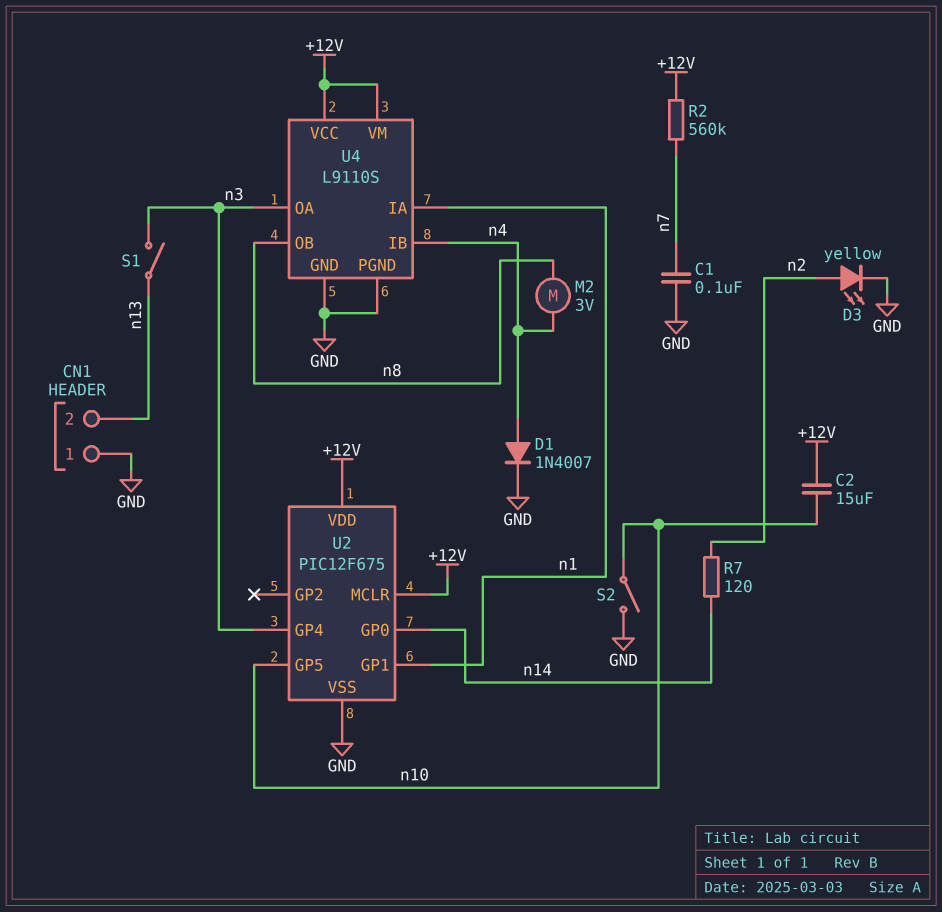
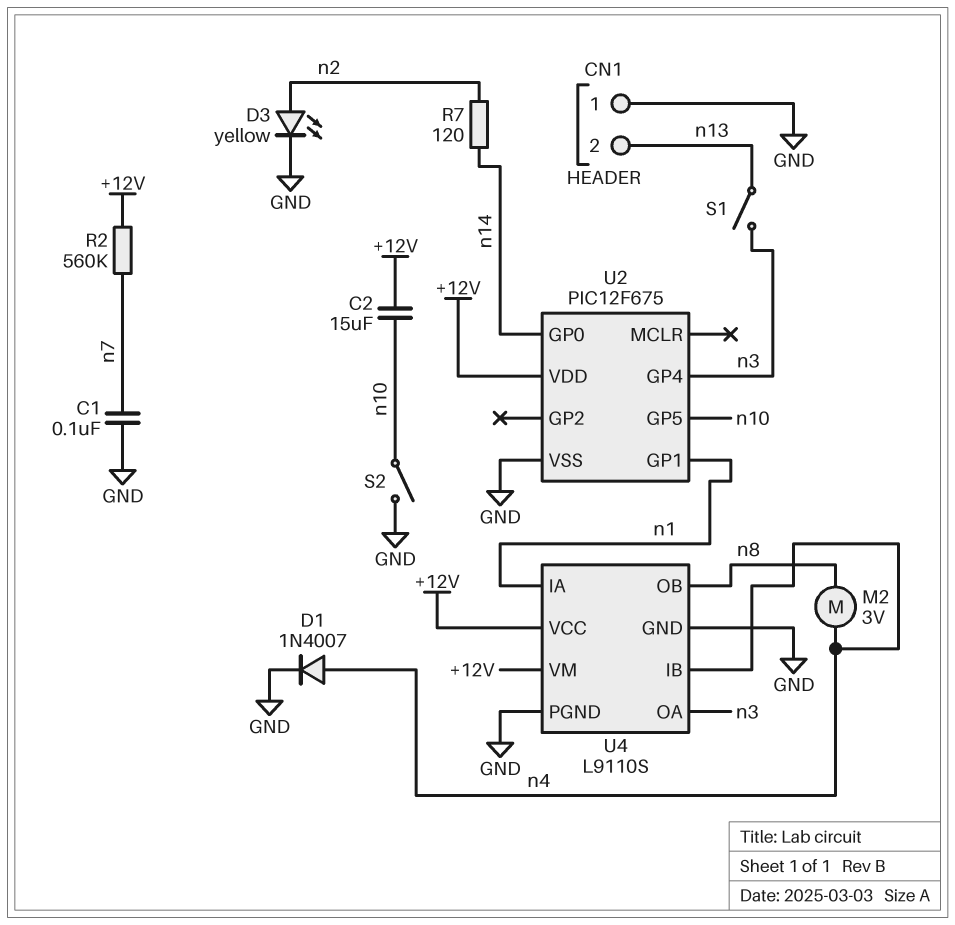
U2 pin MCLR: +12V -> none

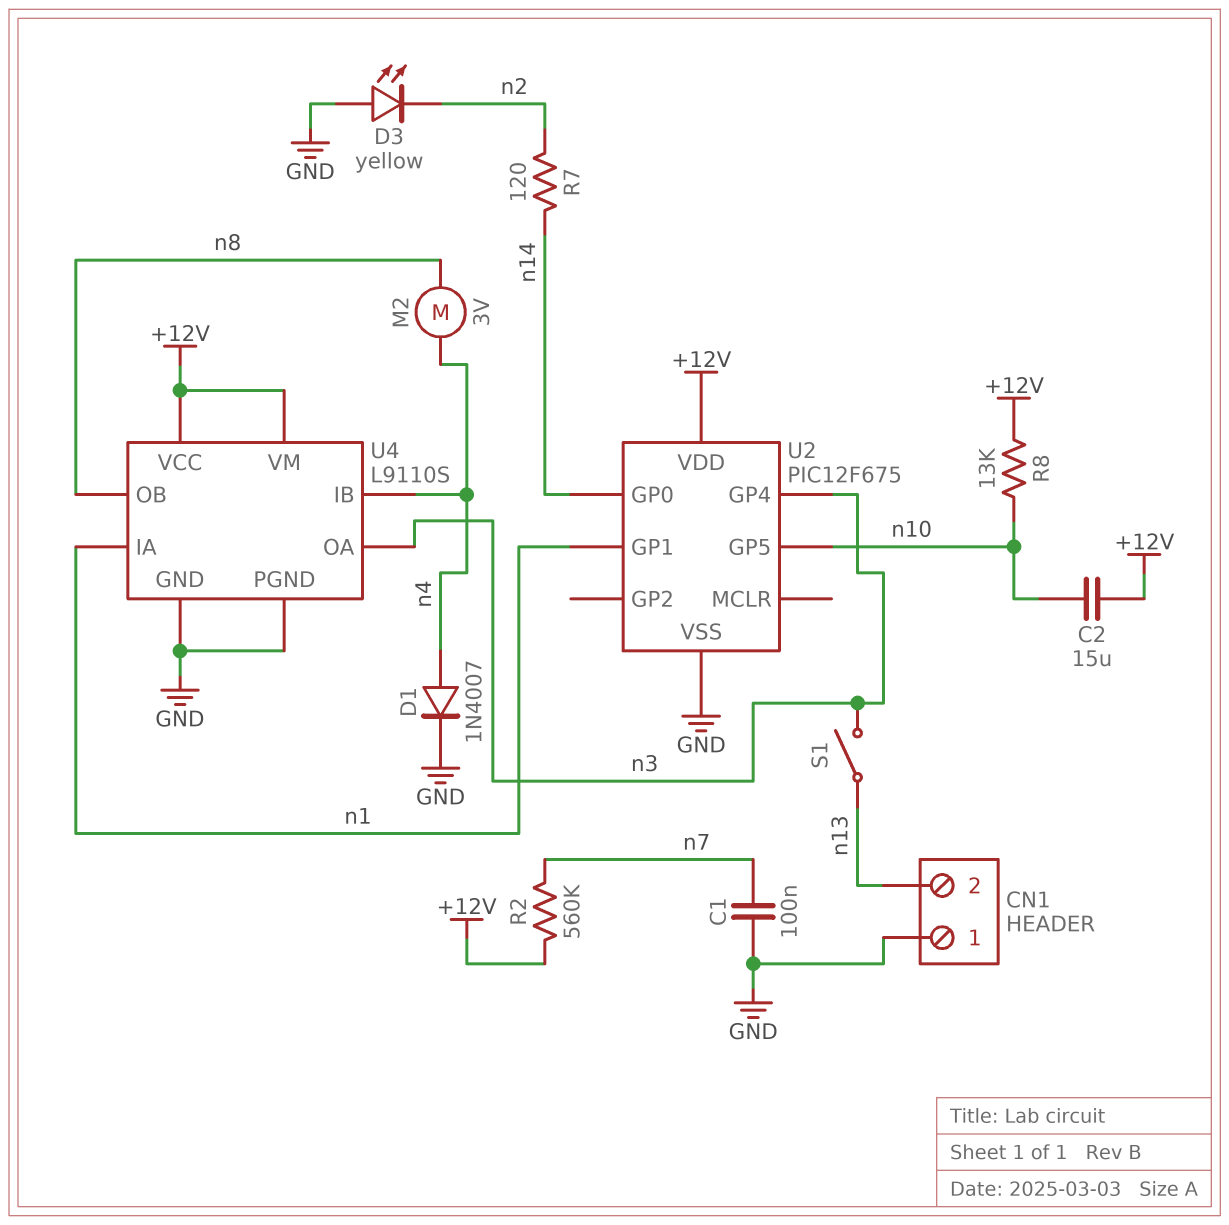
D3: LED yellow (A n2, K GND) -> LED yellow (A GND, K n2)
R8: none -> 13k (+12V, n10)
S2: switch (GND, n10) -> none

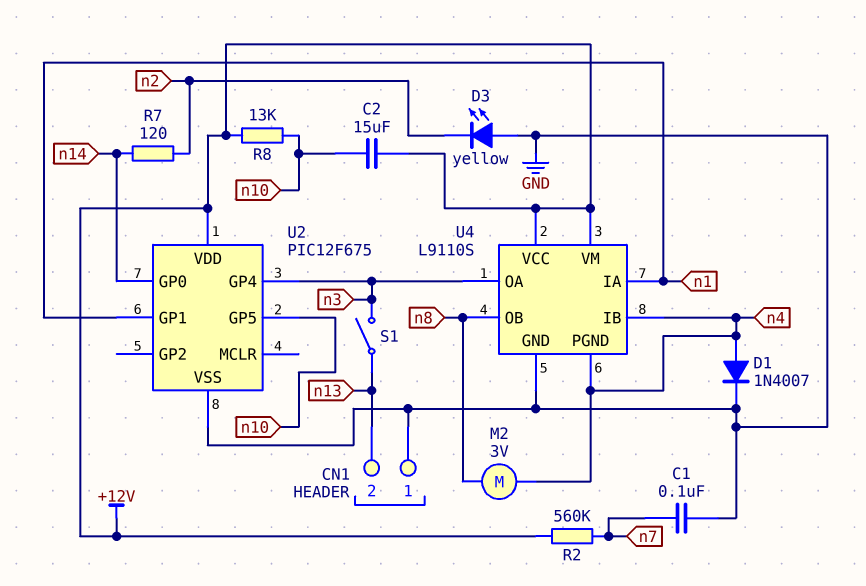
U4 pin PGND: GND -> n4

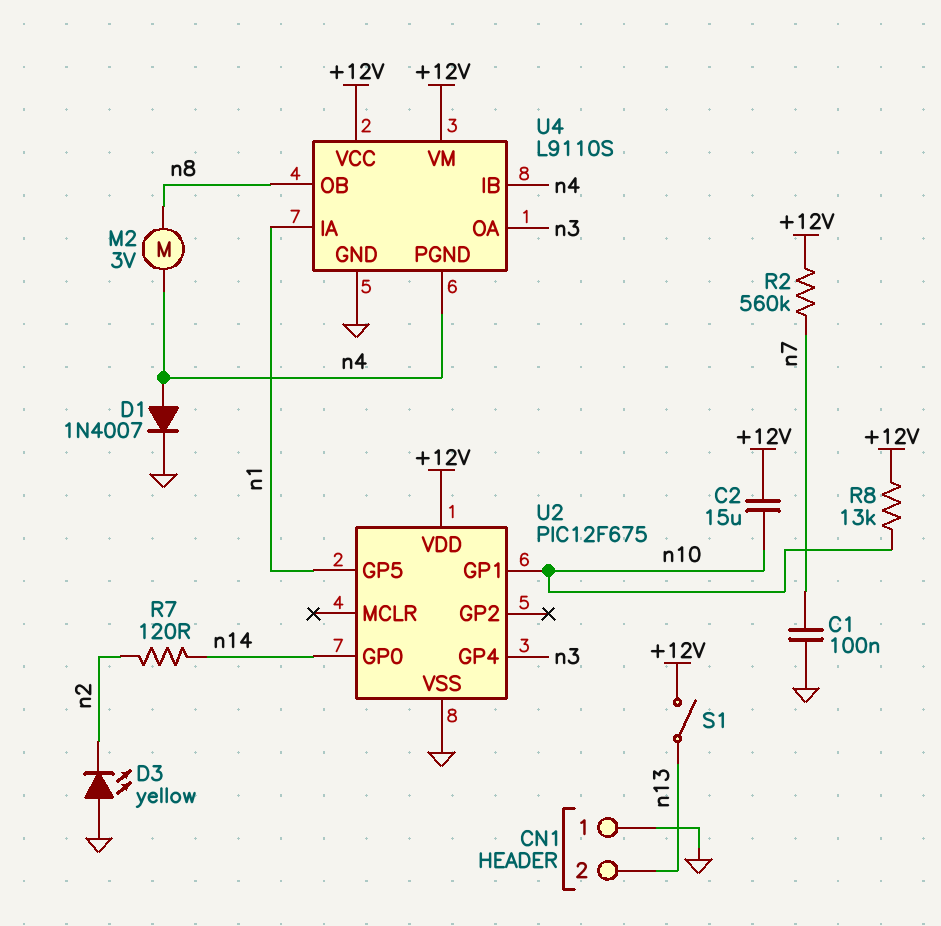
S1: switch (n3, n13) -> switch (+12V, n13)
U2 pin GP1: n1 -> n10
U2 pin GP5: n10 -> n1

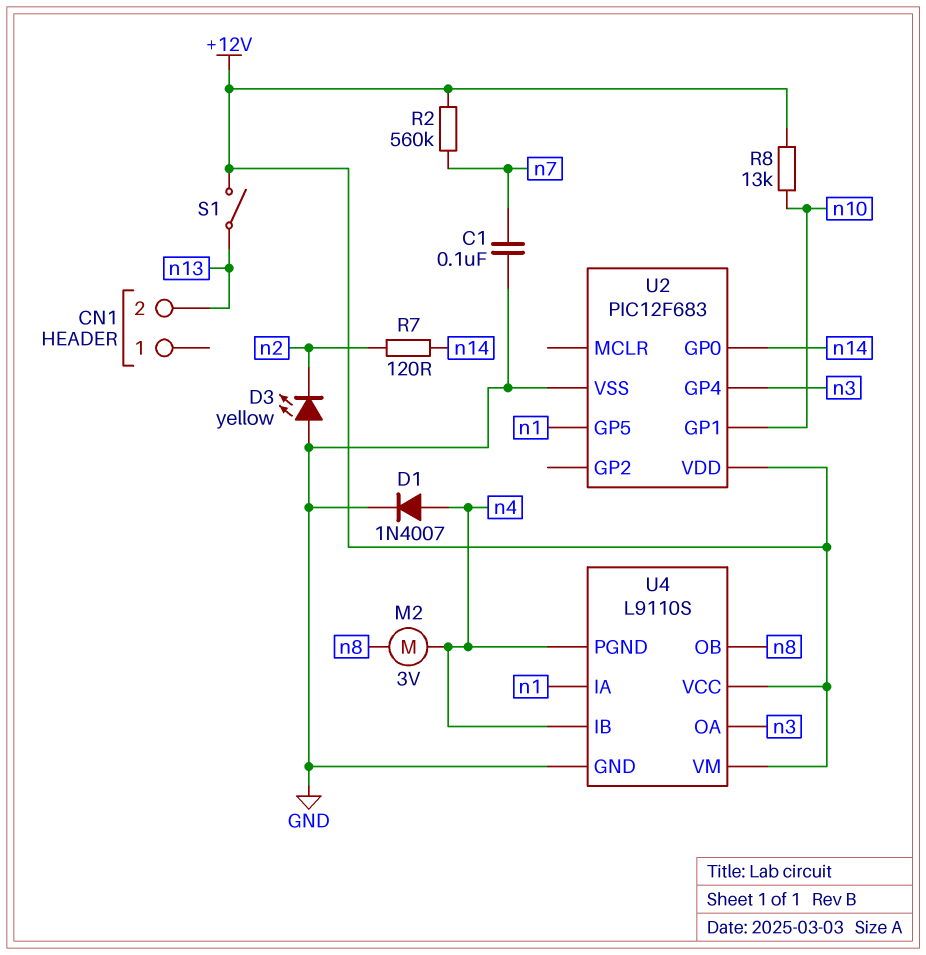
C2: 15uF (+12V, n10) -> none
CN1 pin 1: GND -> none
U2: PIC12F675 -> PIC12F683

